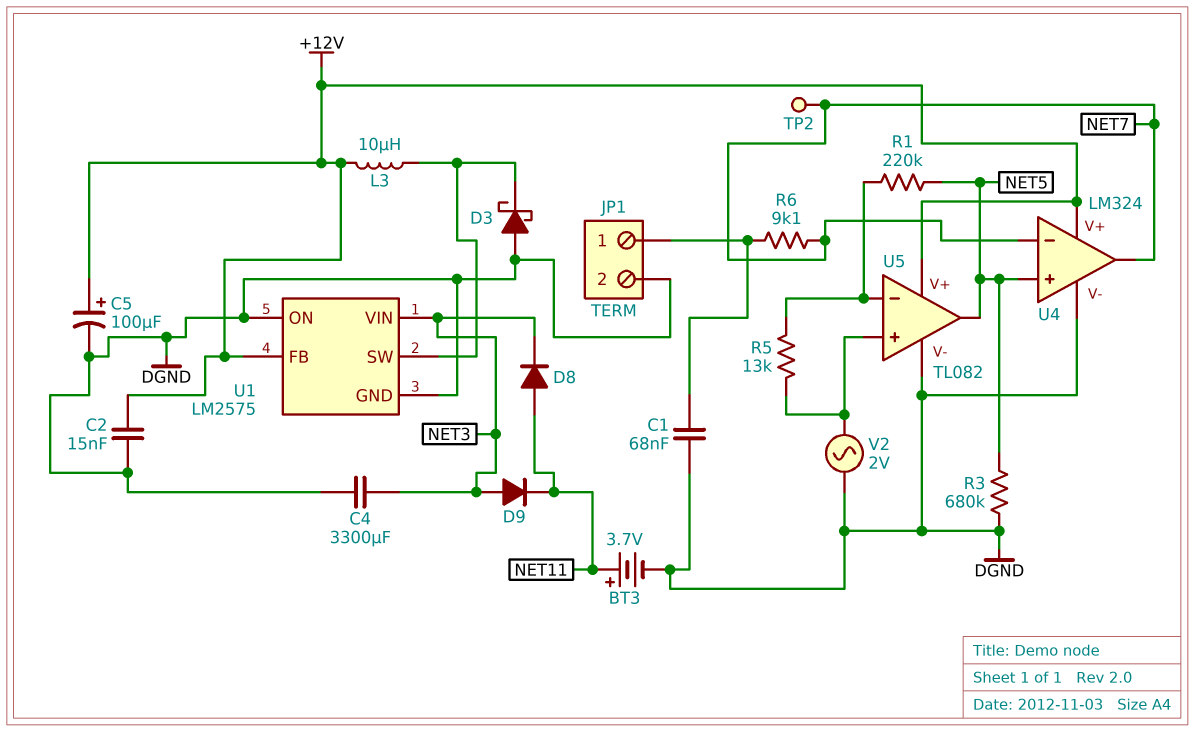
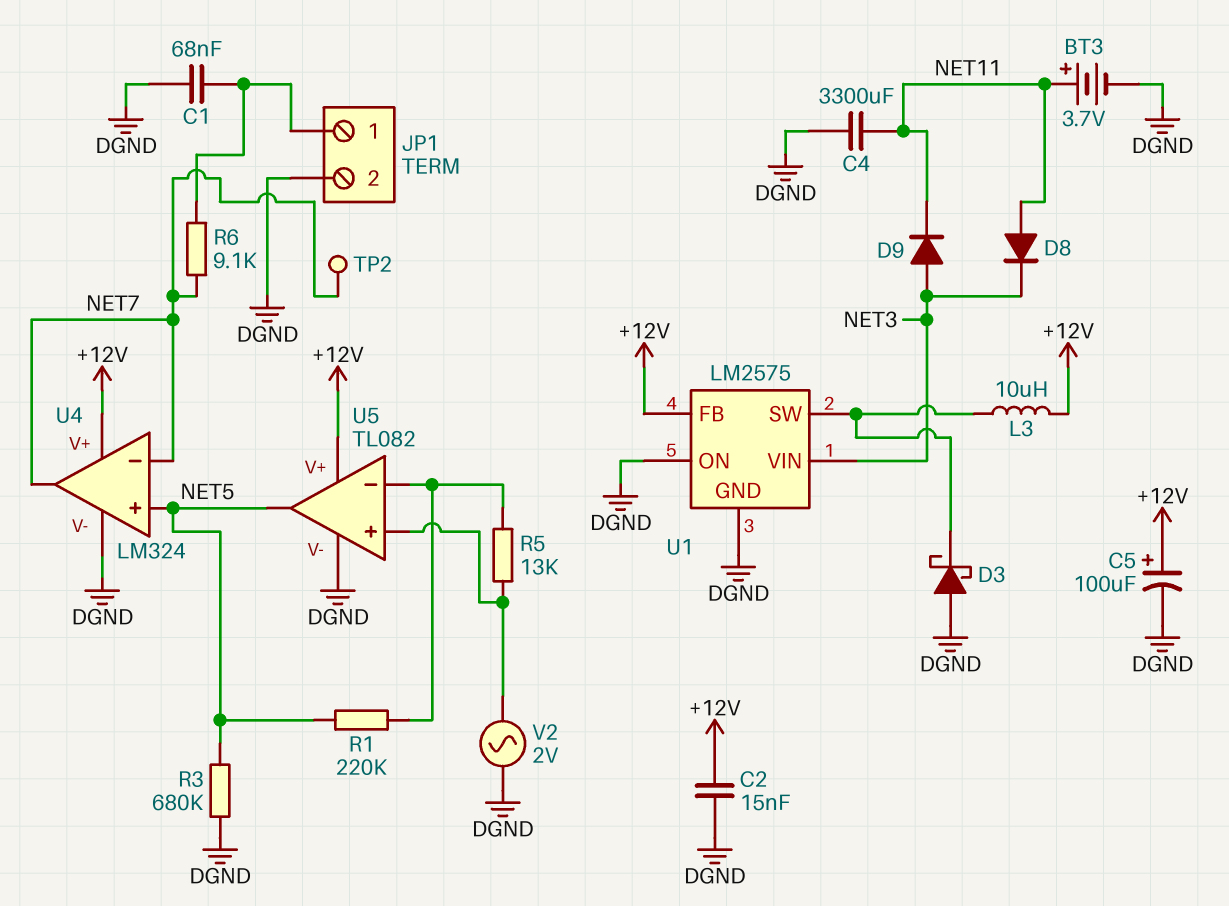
C4: 3300uF (DGND, NET3) -> 3300uF (DGND, NET11)

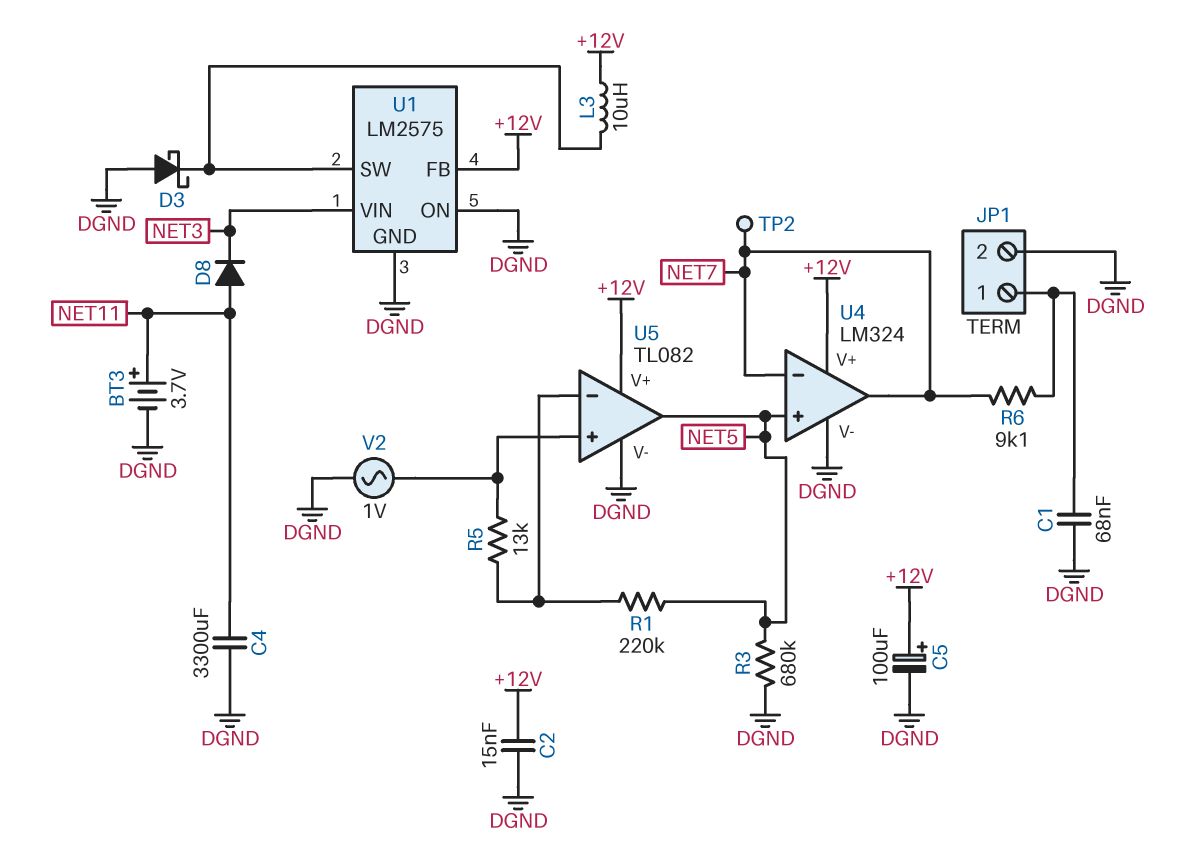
D9: diode (A NET3, K NET11) -> none
V2: AC 2V (DGND, U5/in+) -> AC 1V (DGND, U5/in+)

